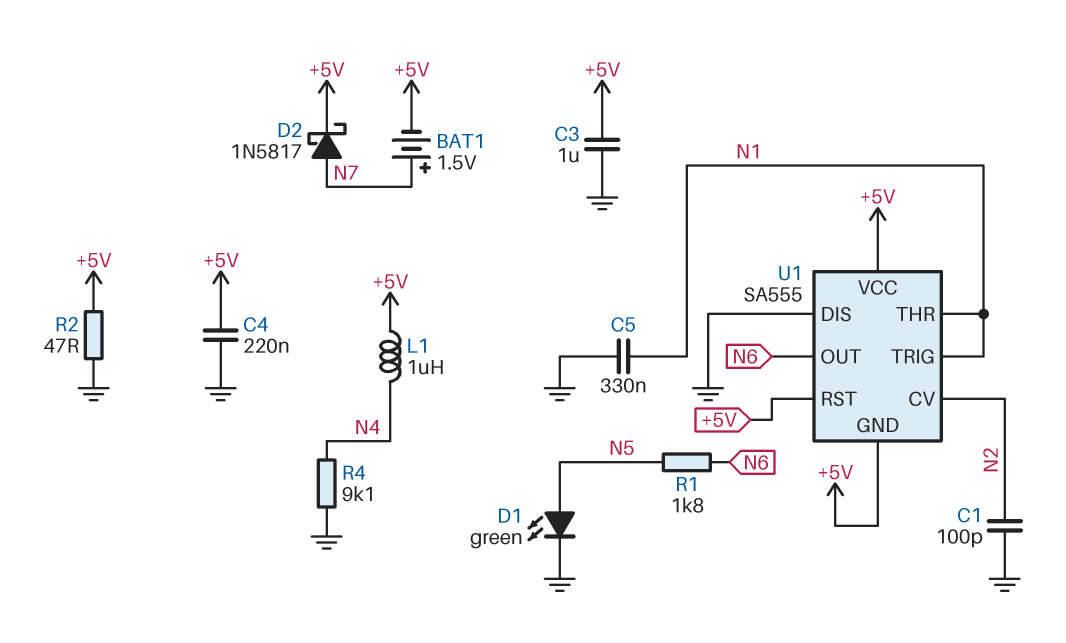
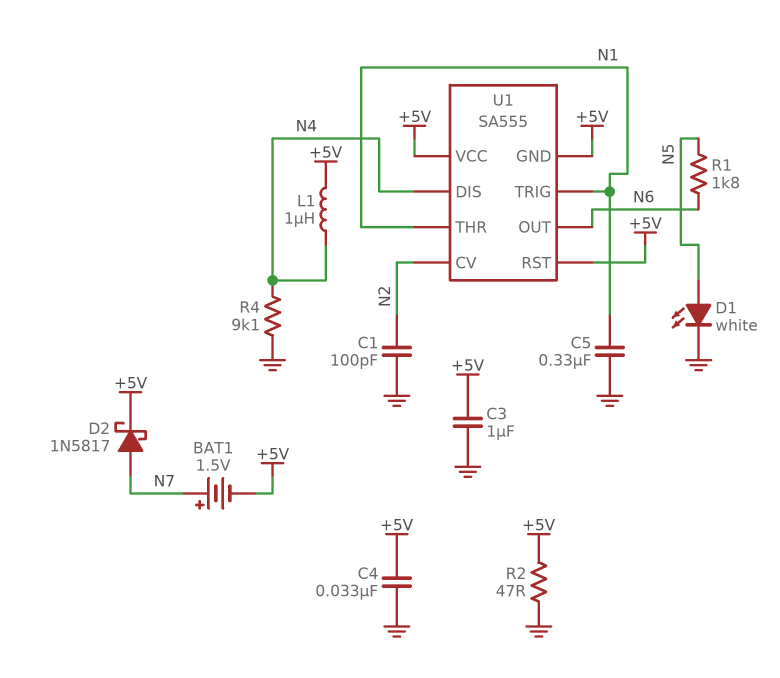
C4: 220nF (+5V, GND) -> 33nF (+5V, GND)
D1: LED green (A N5, K GND) -> LED white (A N5, K GND)
U1 pin DIS: GND -> N4

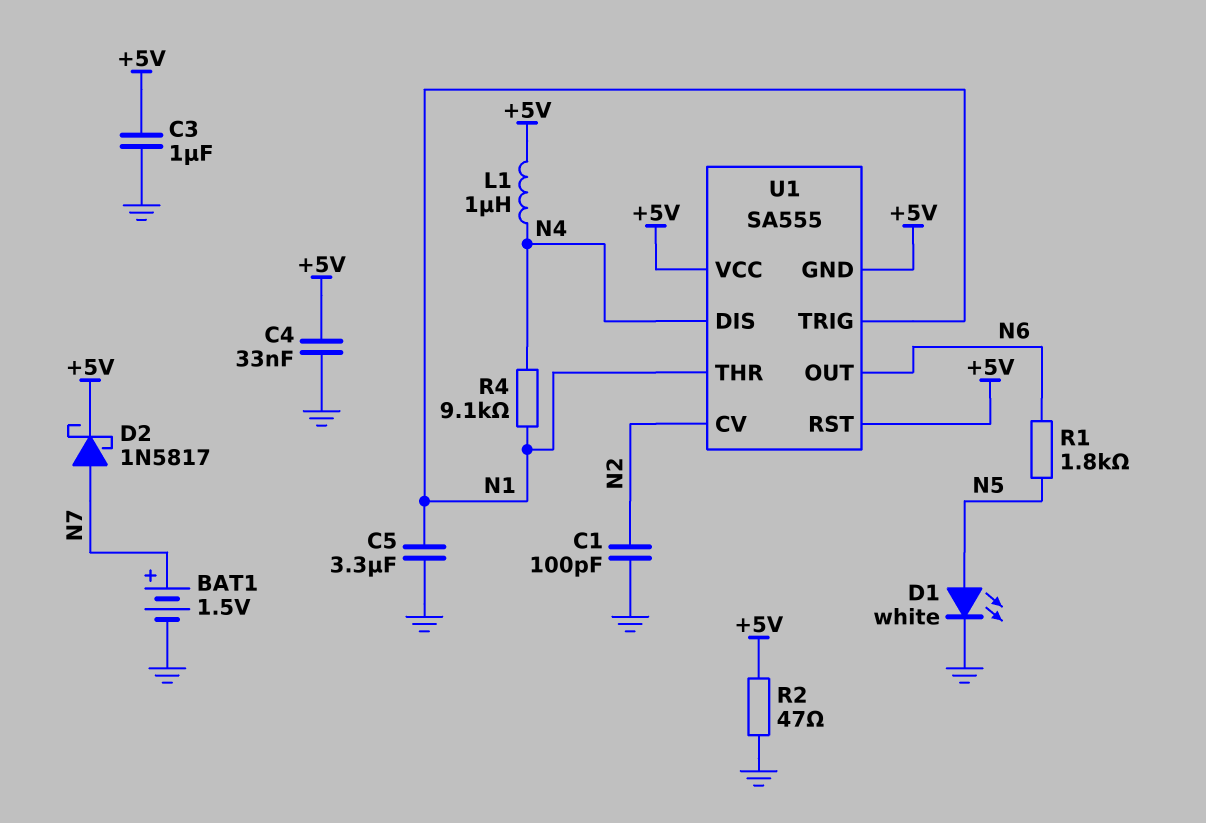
BAT1: 1.5V (plus N7, minus +5V) -> 1.5V (plus N7, minus GND)
C5: 330nF (GND, N1) -> 3.3uF (GND, N1)
R4: 9.1k (GND, N4) -> 9.1k (N1, N4)

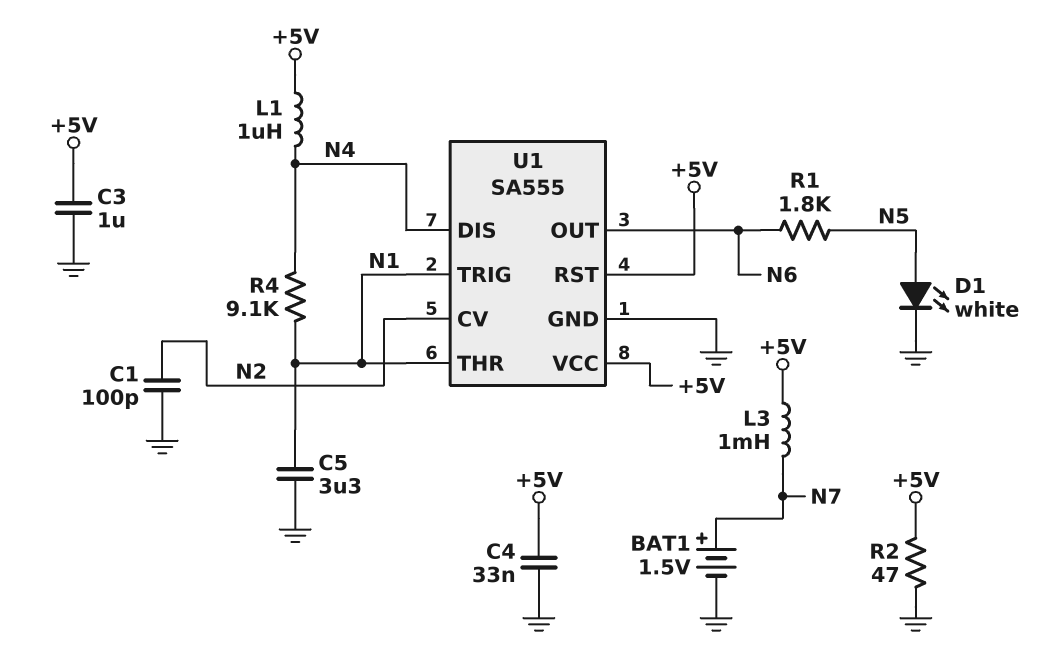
D2: schottky 1N5817 (A N7, K +5V) -> none
L3: none -> 1mH (+5V, N7)
U1 pin GND: +5V -> GND

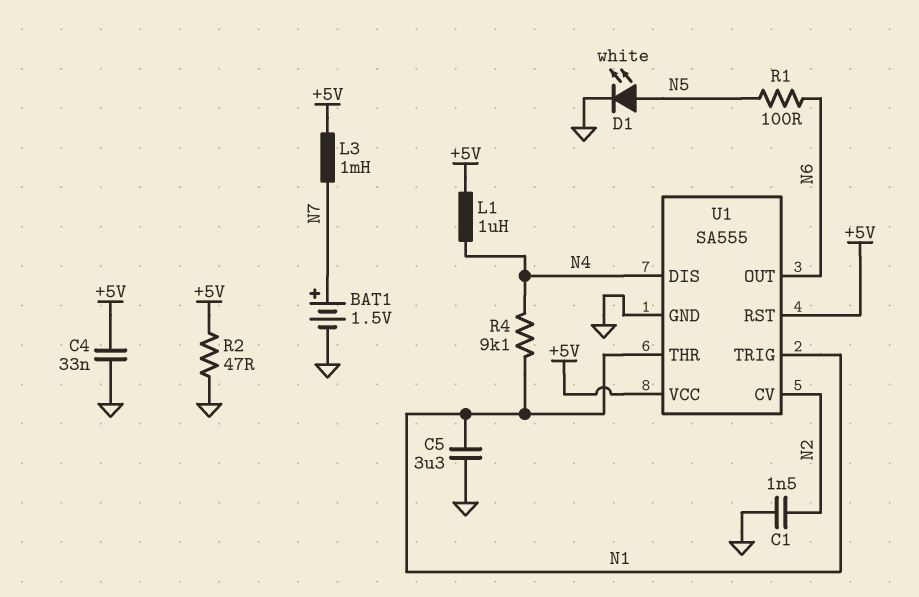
C1: 100pF (GND, N2) -> 1.5nF (GND, N2)
C3: 1uF (+5V, GND) -> none
R1: 1.8k (N5, N6) -> 100 (N5, N6)

